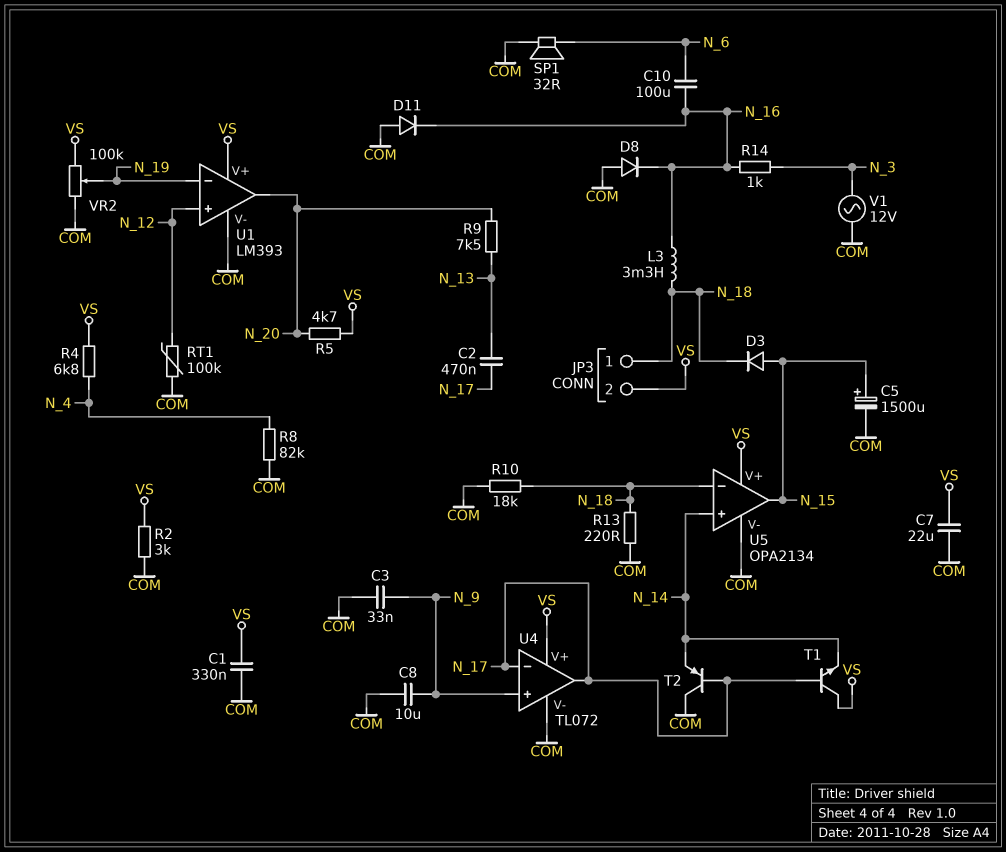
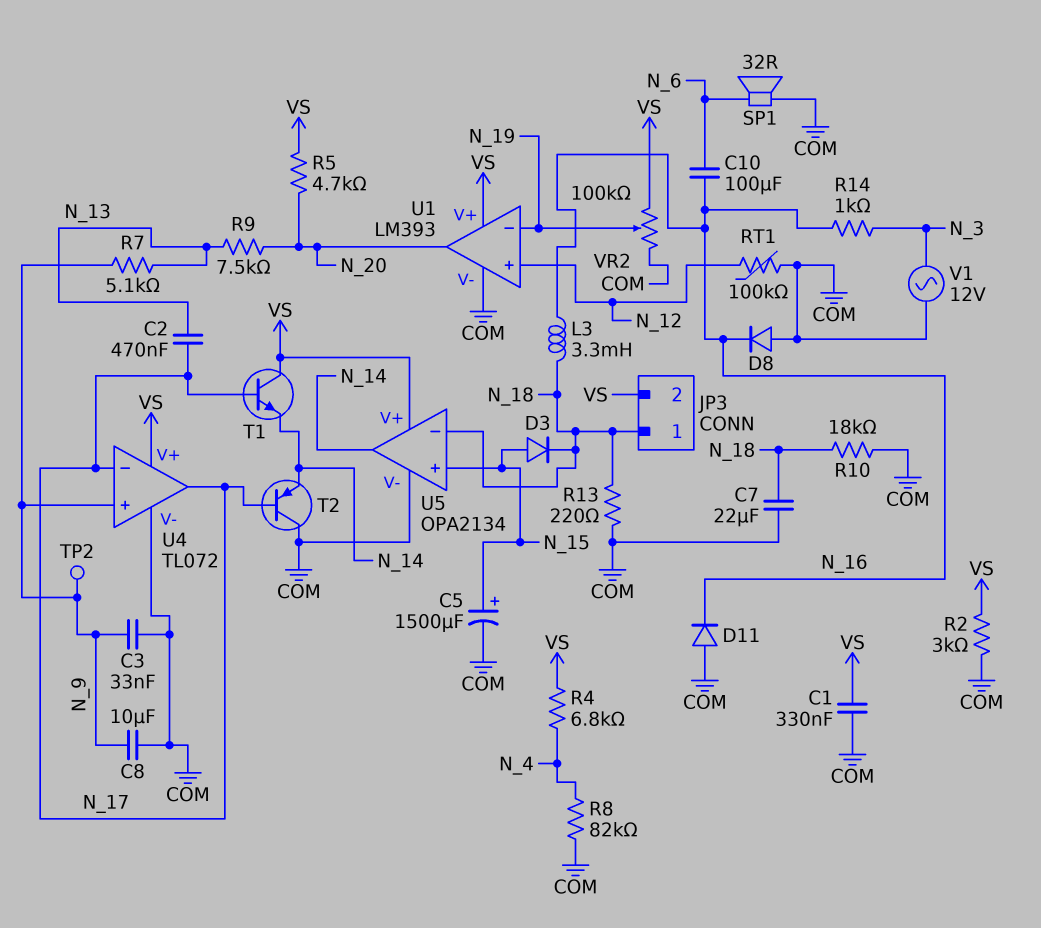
C7: 22uF (COM, VS) -> 22uF (COM, N_18)
R7: none -> 5.1k (N_9, N_13)
TP2: none -> test point (N_9)
U5 pin in+: N_14 -> N_15
U5 pin out: N_15 -> N_14

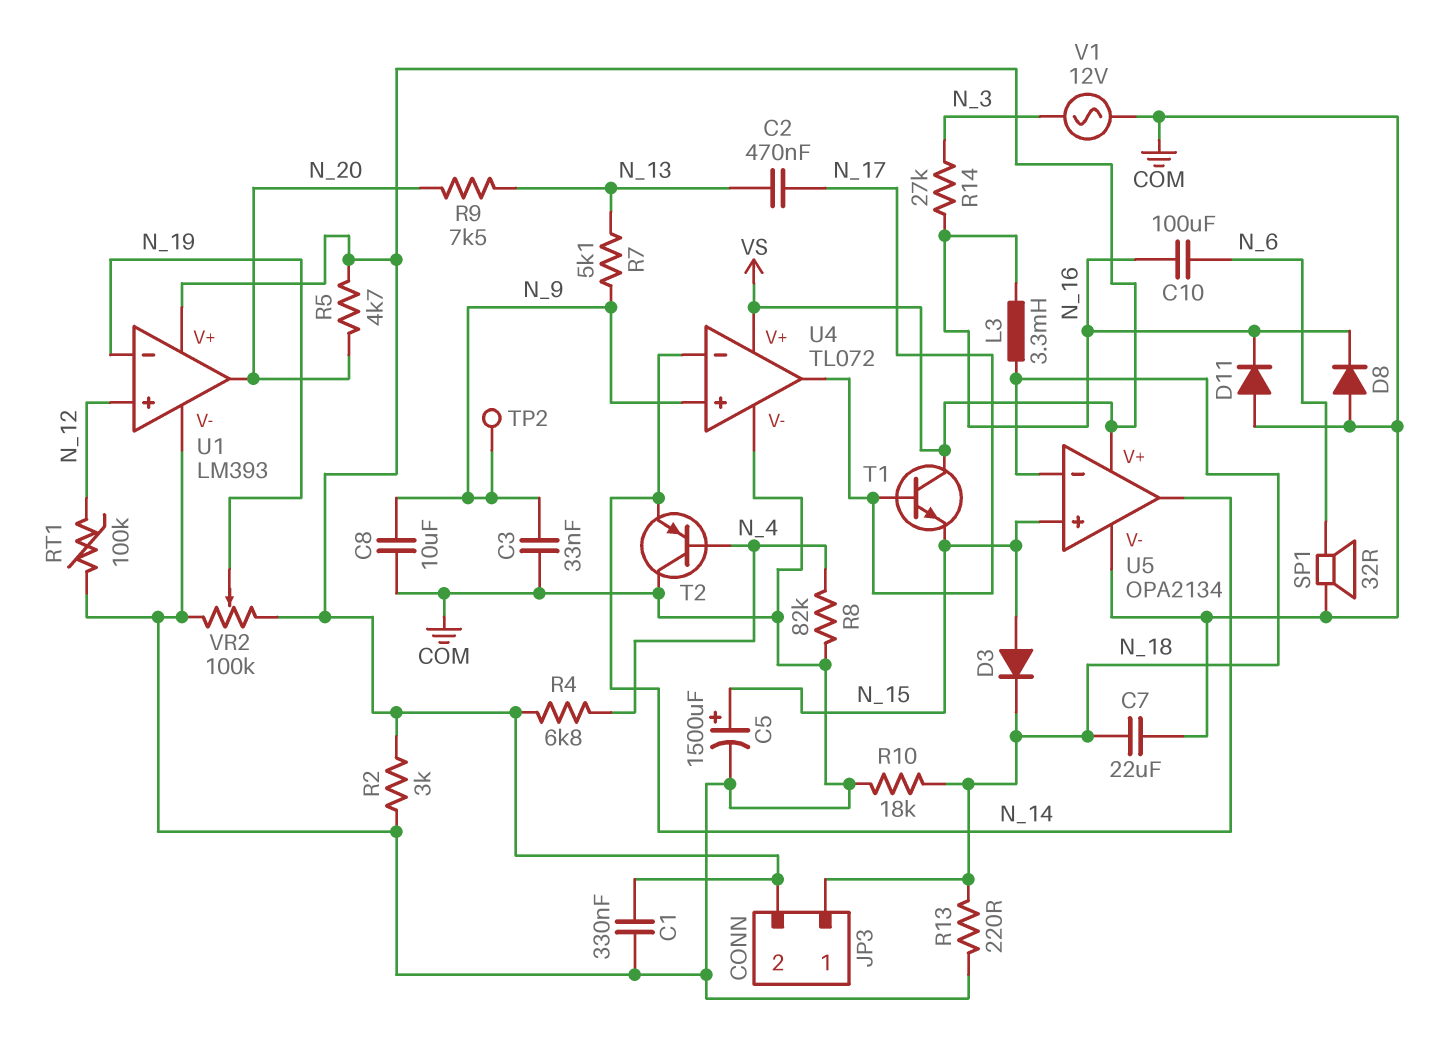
R14: 1k (N_3, N_16) -> 27k (N_3, N_16)
T1: NPN (B N_17, C VS, E N_14) -> NPN (B N_17, C VS, E N_15)
T2: PNP (B N_17, C COM, E N_14) -> PNP (B N_4, C COM, E N_14)
U4 pin in-: N_17 -> N_14

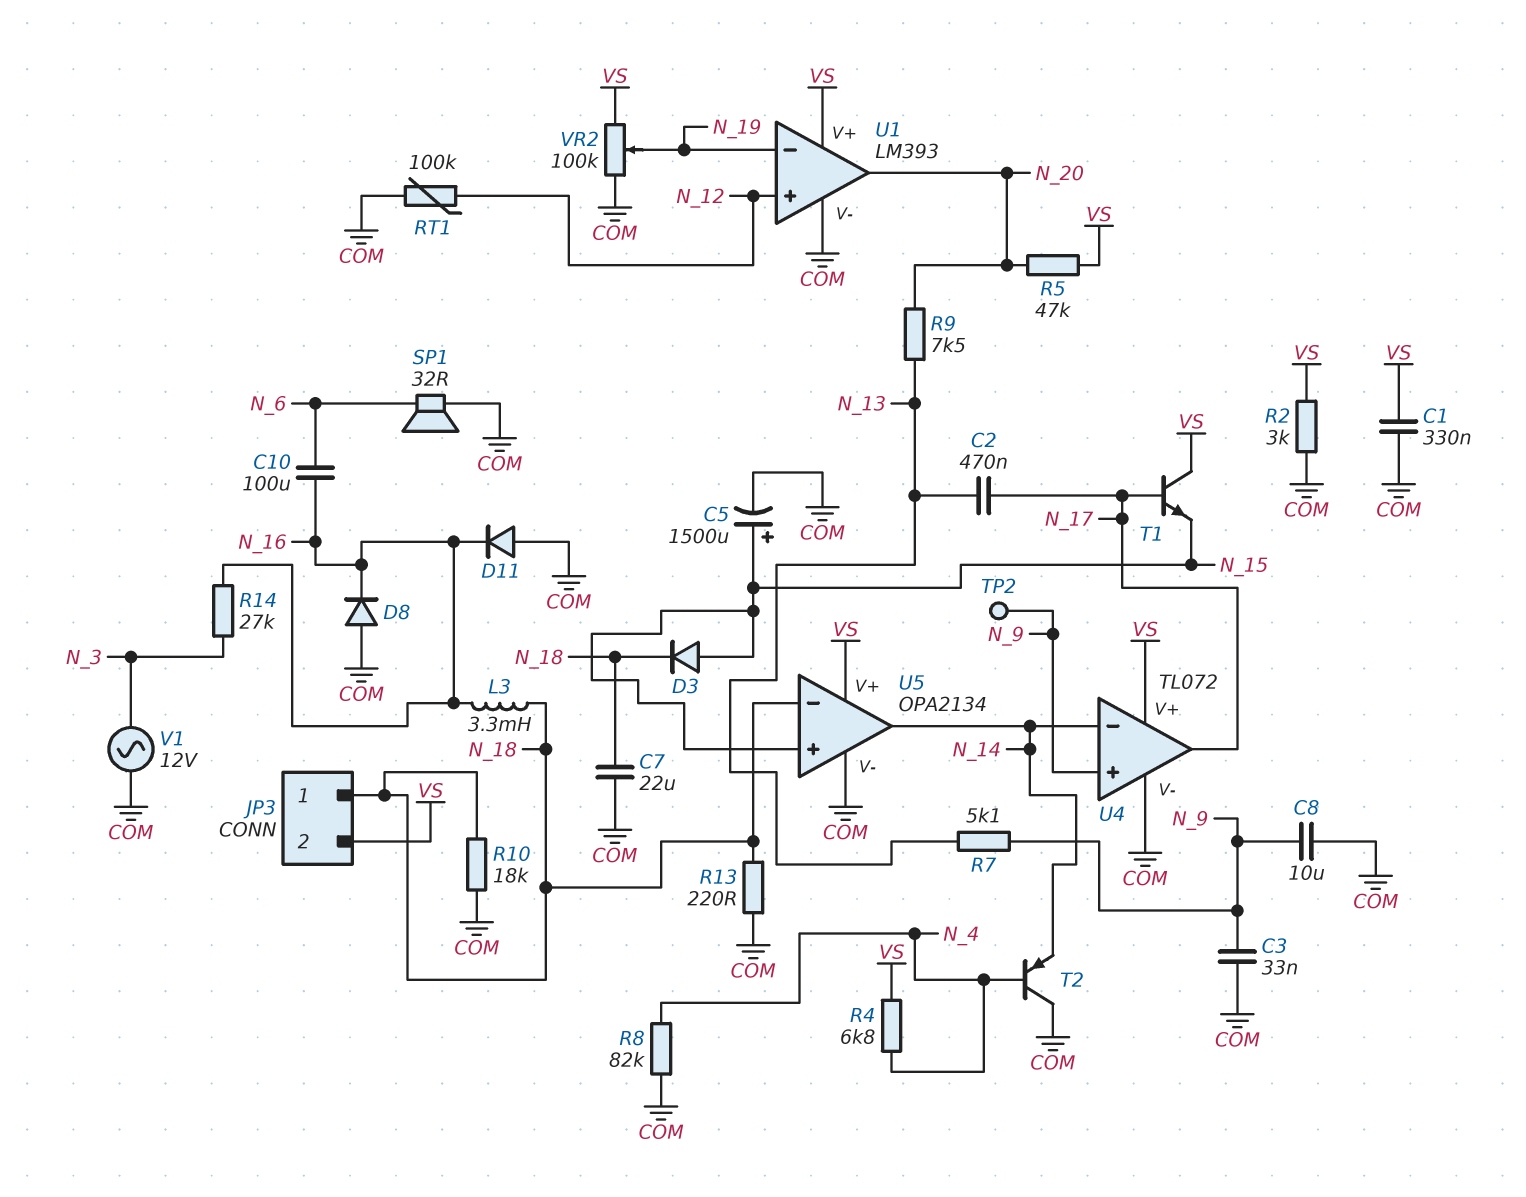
R5: 4.7k (N_20, VS) -> 47k (N_20, VS)

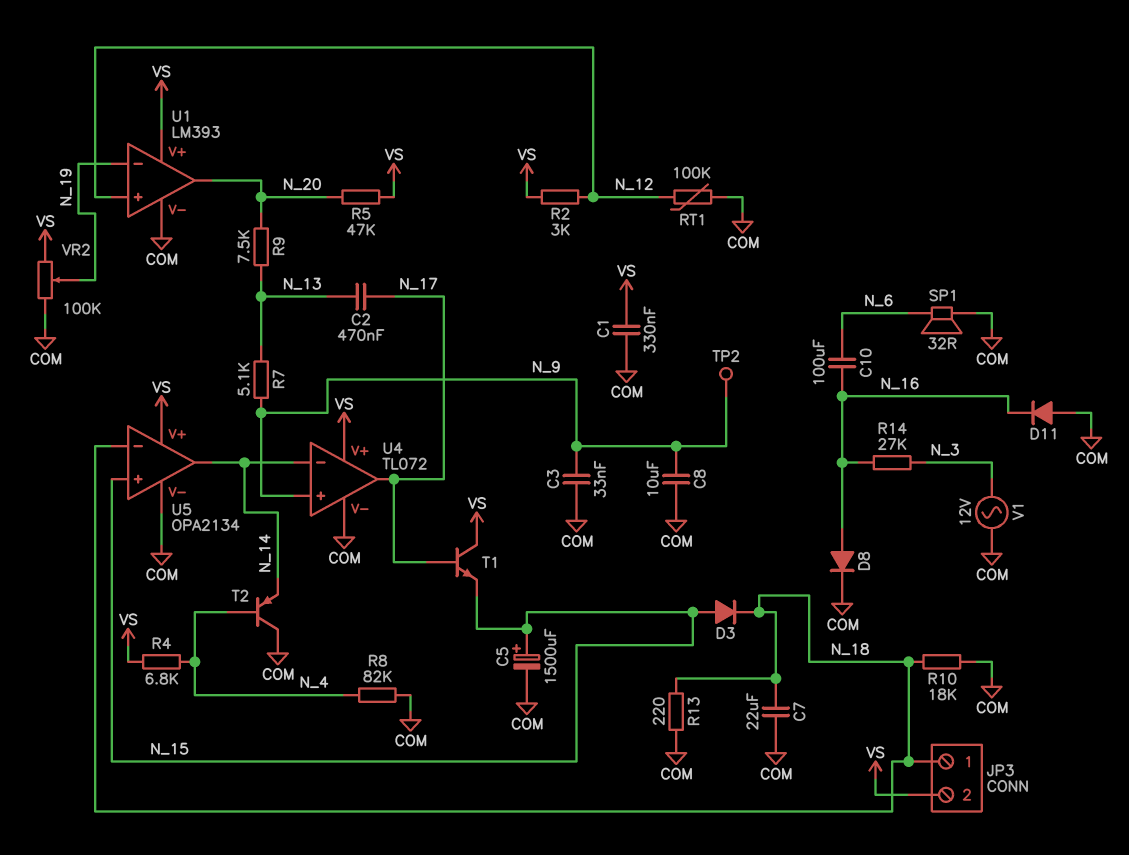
D8: diode (A COM, K N_16) -> diode (A N_16, K COM)
L3: 3.3mH (N_16, N_18) -> none
R2: 3k (COM, VS) -> 3k (N_12, VS)

